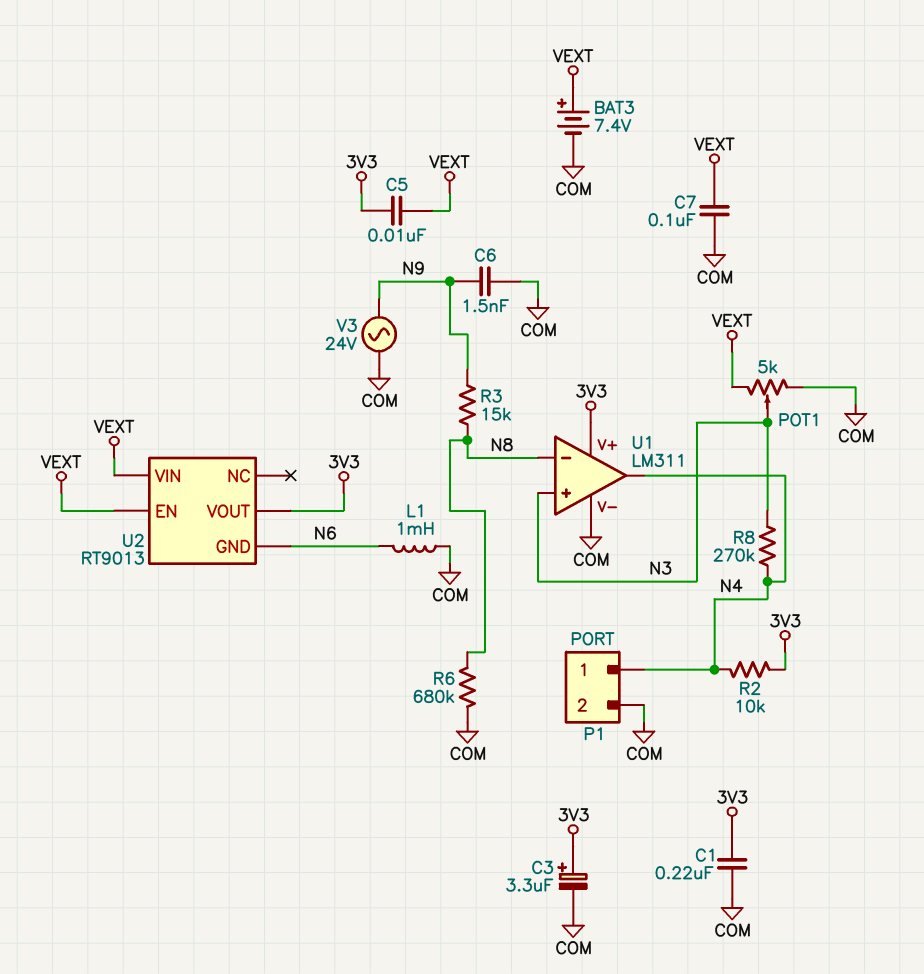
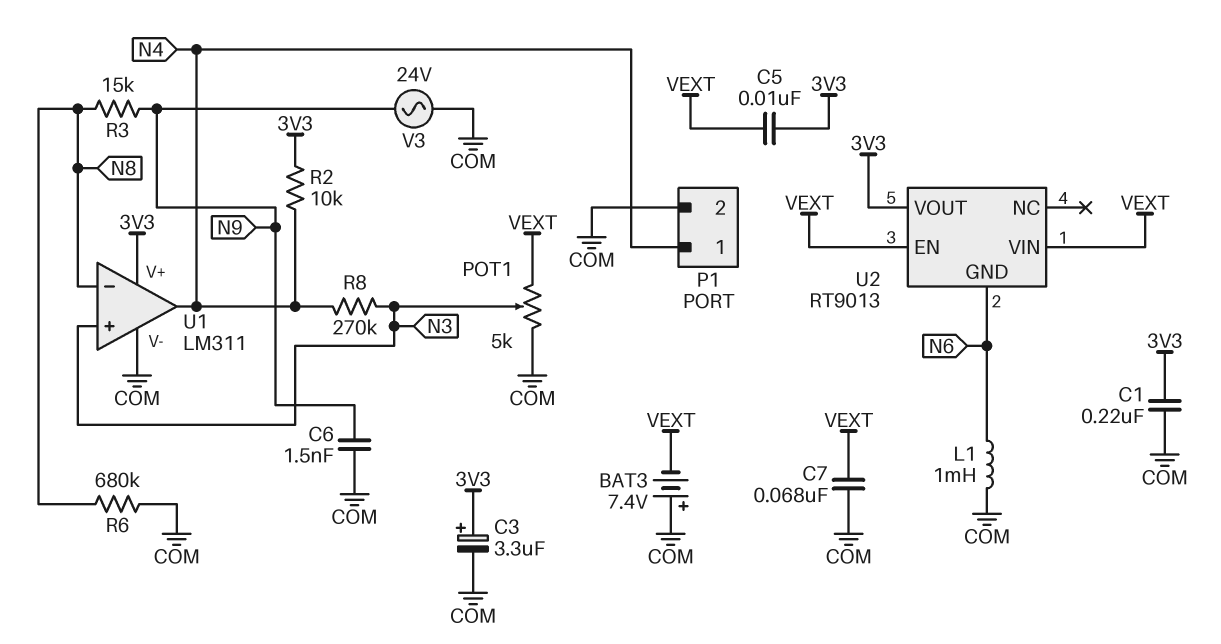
BAT3: 7.4V (plus VEXT, minus COM) -> 7.4V (plus COM, minus VEXT)
C7: 100nF (COM, VEXT) -> 68nF (COM, VEXT)

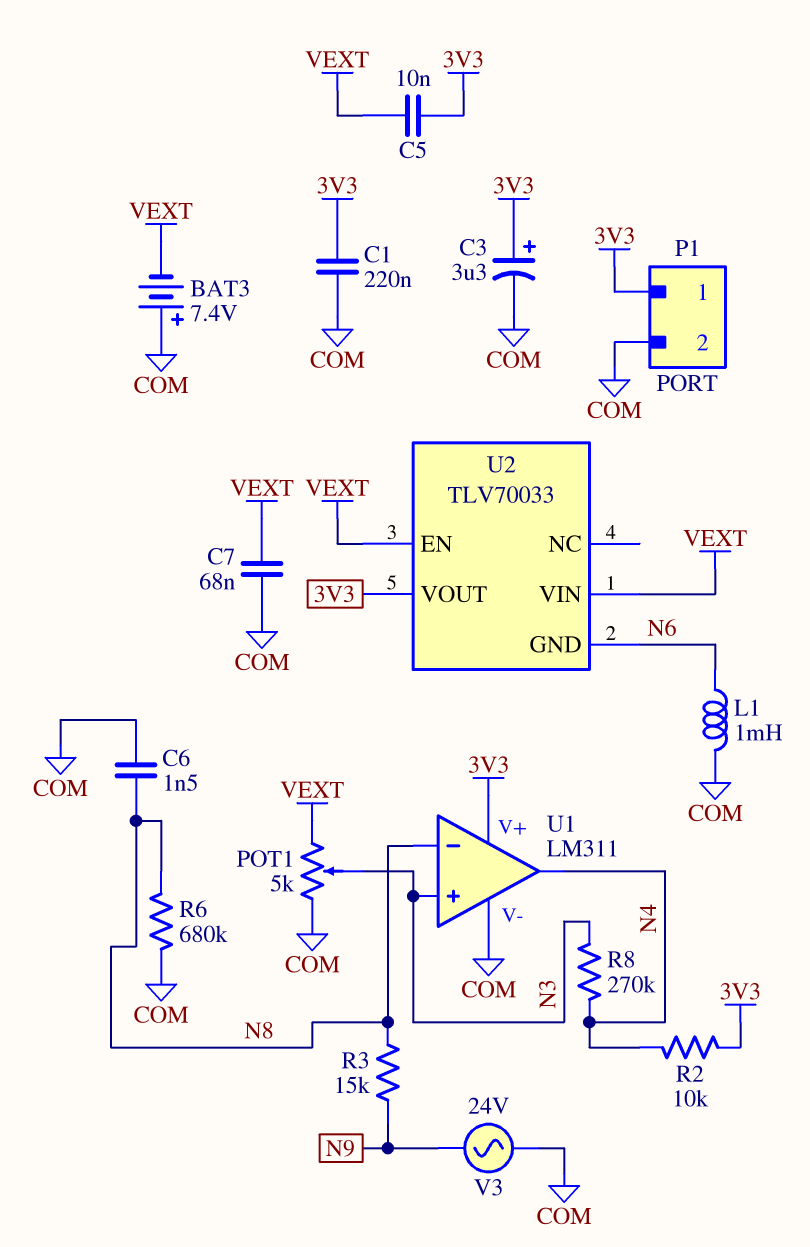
C6: 1.5nF (COM, N9) -> 1.5nF (COM, N8)
P1 pin 1: N4 -> 3V3
U2: RT9013 -> TLV70033

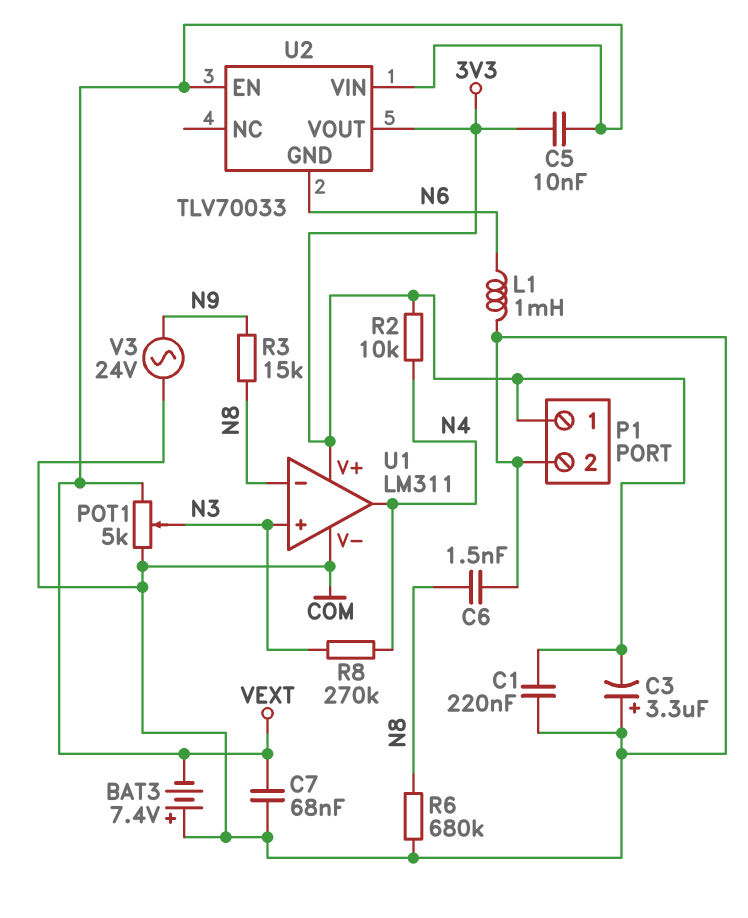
C3: 3.3uF (plus 3V3, minus COM) -> 3.3uF (plus COM, minus 3V3)

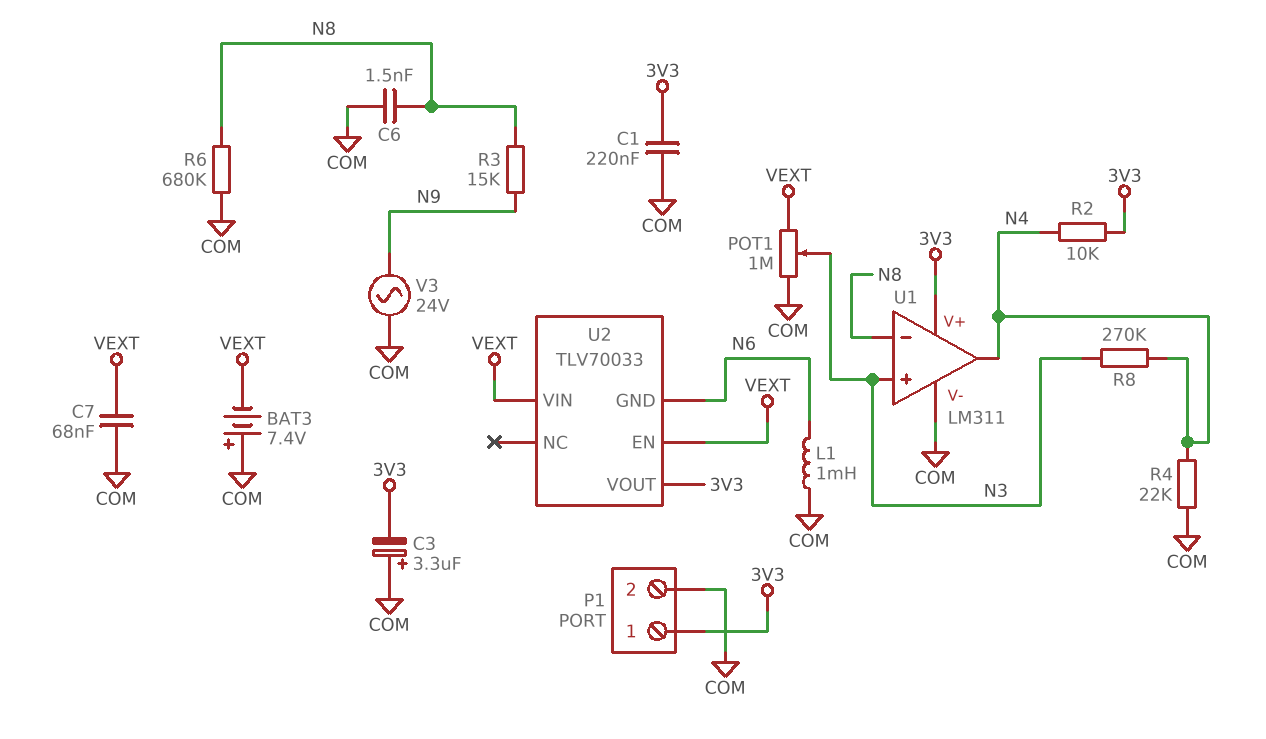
C5: 10nF (3V3, VEXT) -> none
POT1: 5k (COM, VEXT, wiper N3) -> 1M (COM, VEXT, wiper N3)
R4: none -> 22k (COM, N4)

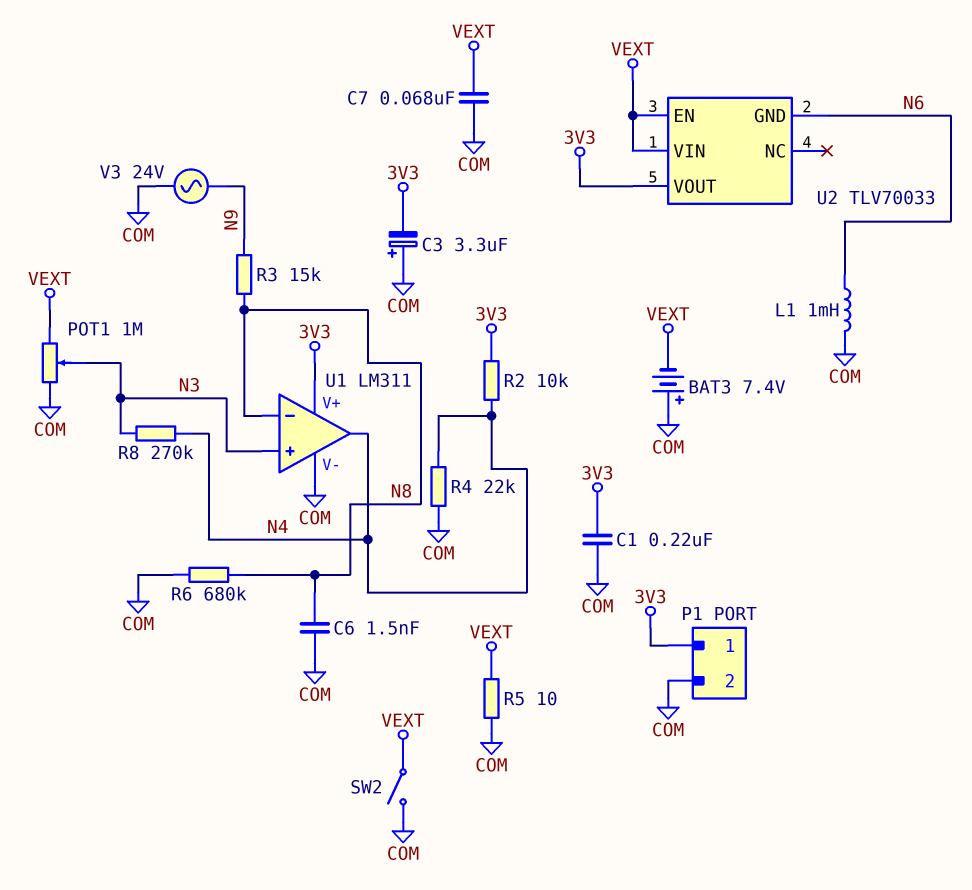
R5: none -> 10 (COM, VEXT)
SW2: none -> switch (COM, VEXT)

